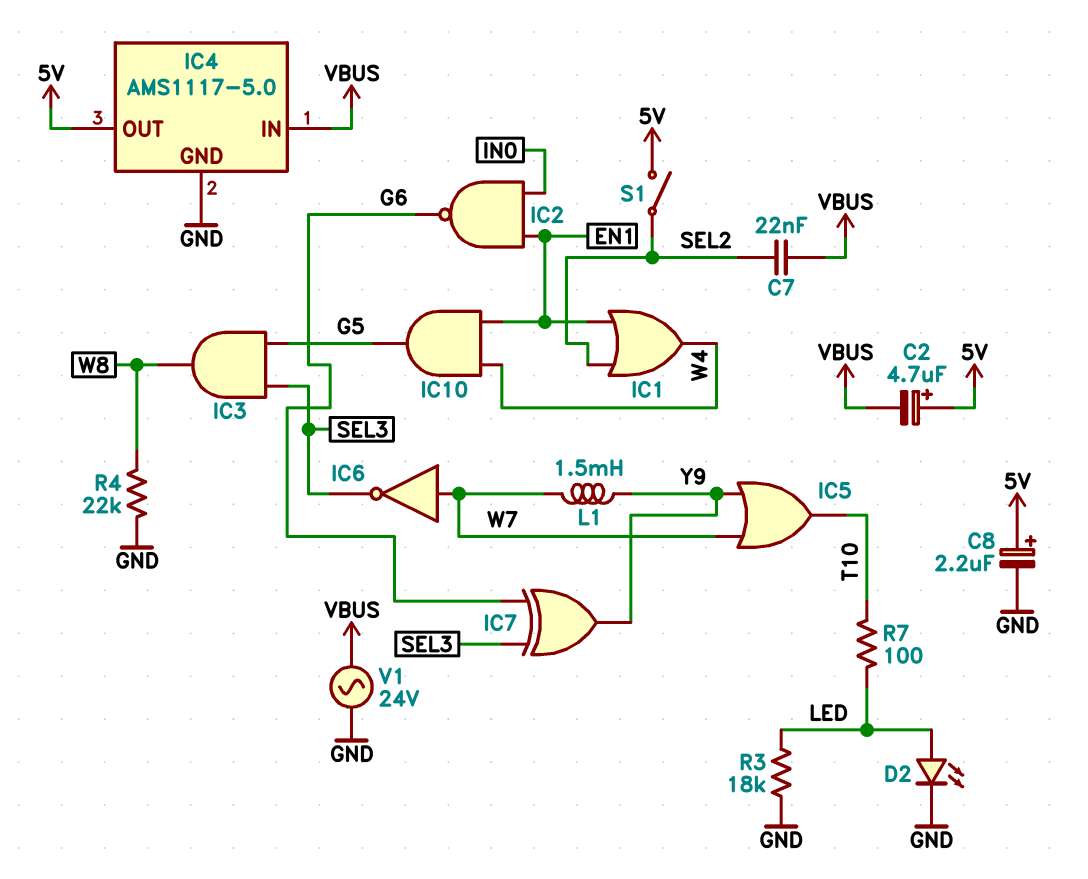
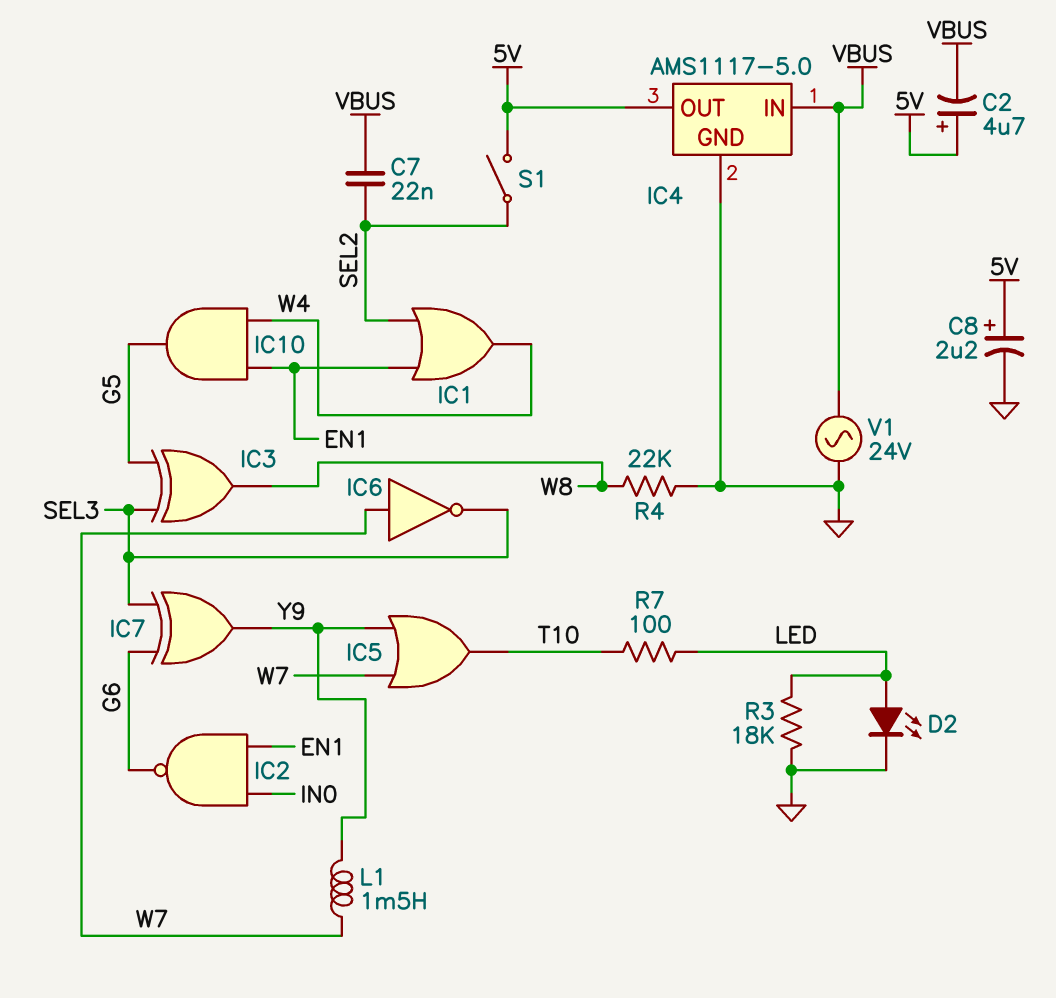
IC3: AND (in G5, in SEL3, out W8) -> XOR (in G5, in SEL3, out W8)

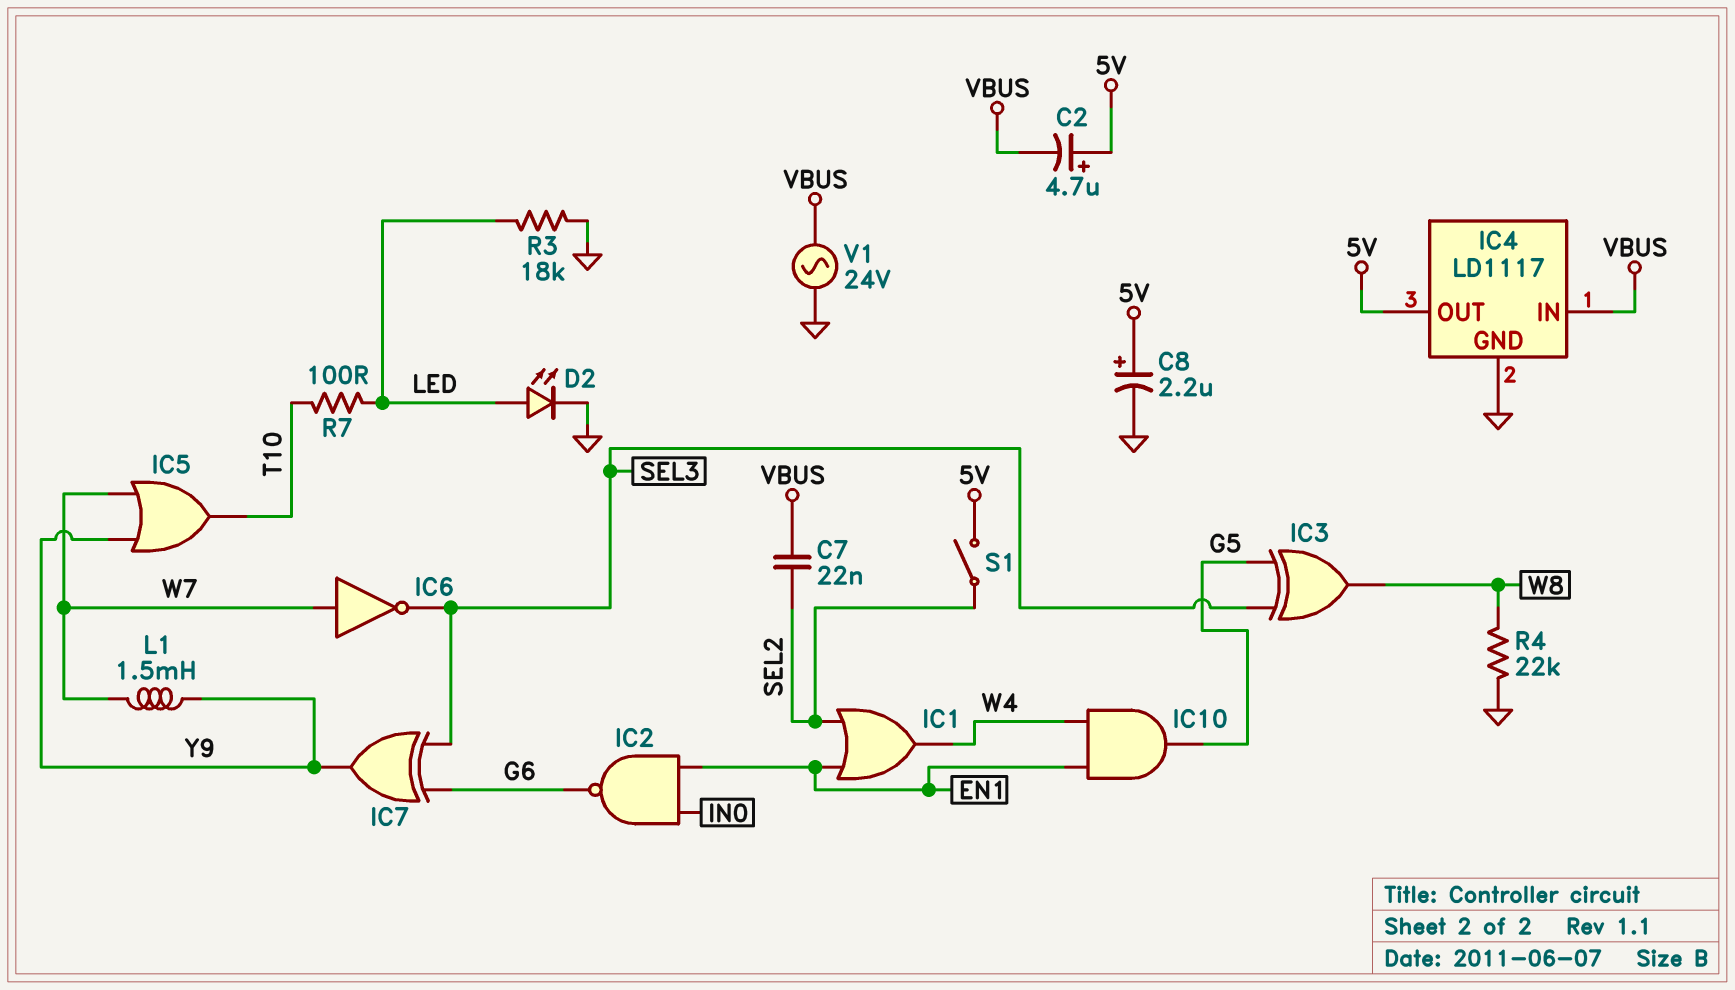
IC4: AMS1117-5.0 -> LD1117

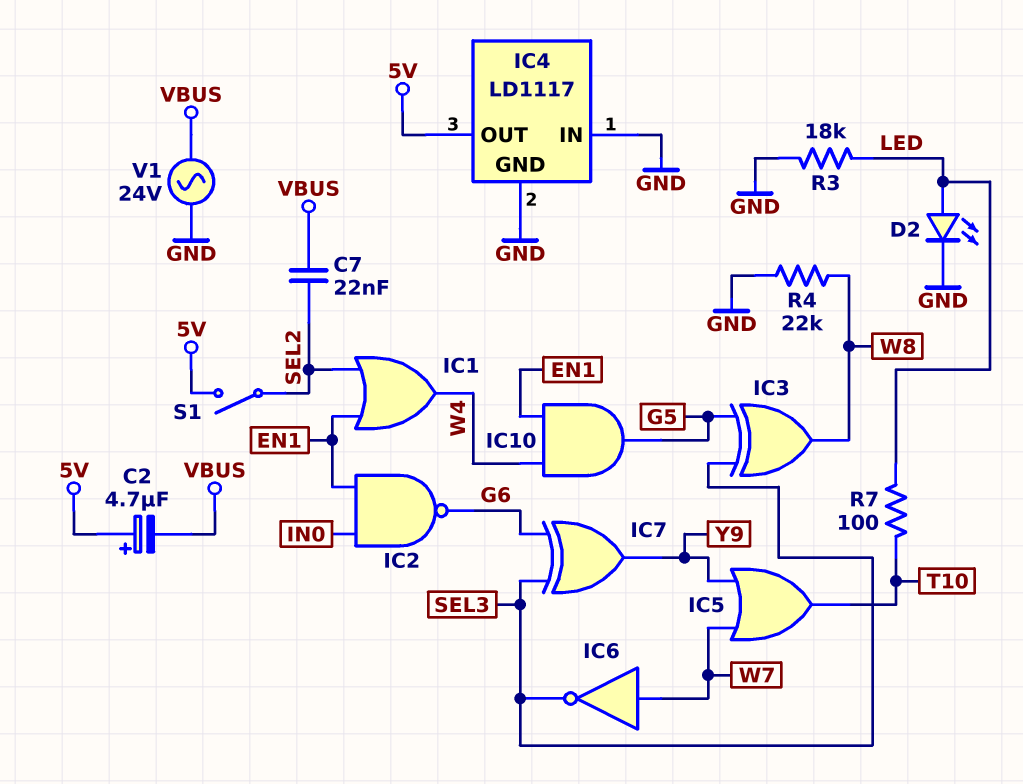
C8: 2.2uF (plus 5V, minus GND) -> none
IC4 pin IN: VBUS -> GND
L1: 1.5mH (W7, Y9) -> none

